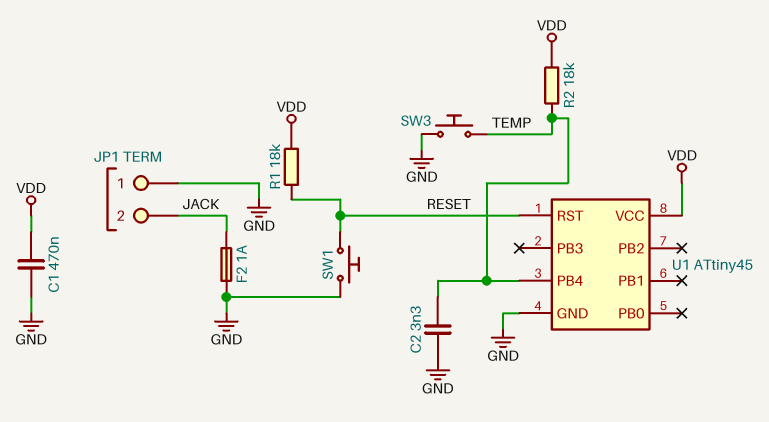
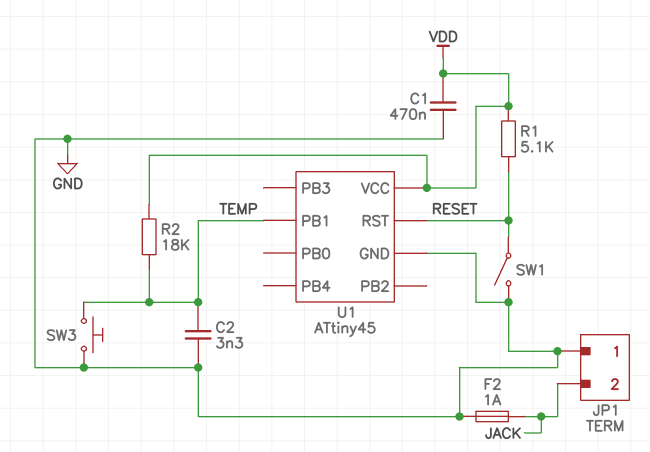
R1: 18k (RESET, VDD) -> 5.1k (RESET, VDD)
SW1: button (GND, RESET) -> switch (GND, RESET)
U1 pin PB1: none -> TEMP
U1 pin PB4: TEMP -> none

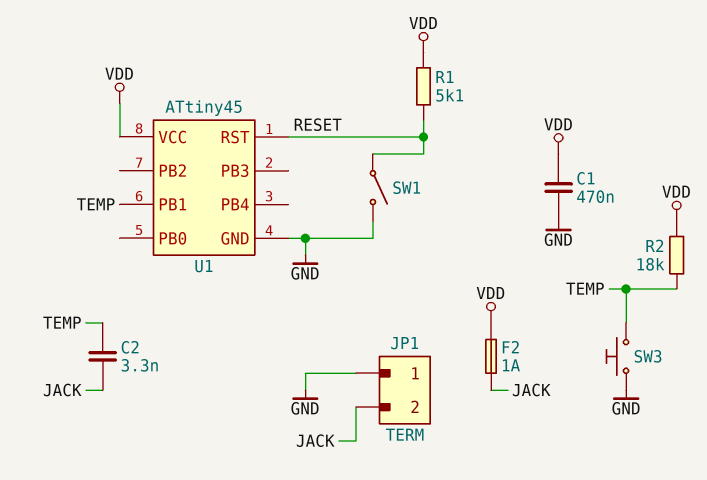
C2: 3.3nF (GND, TEMP) -> 3.3nF (JACK, TEMP)
F2: 1A (GND, JACK) -> 1A (JACK, VDD)

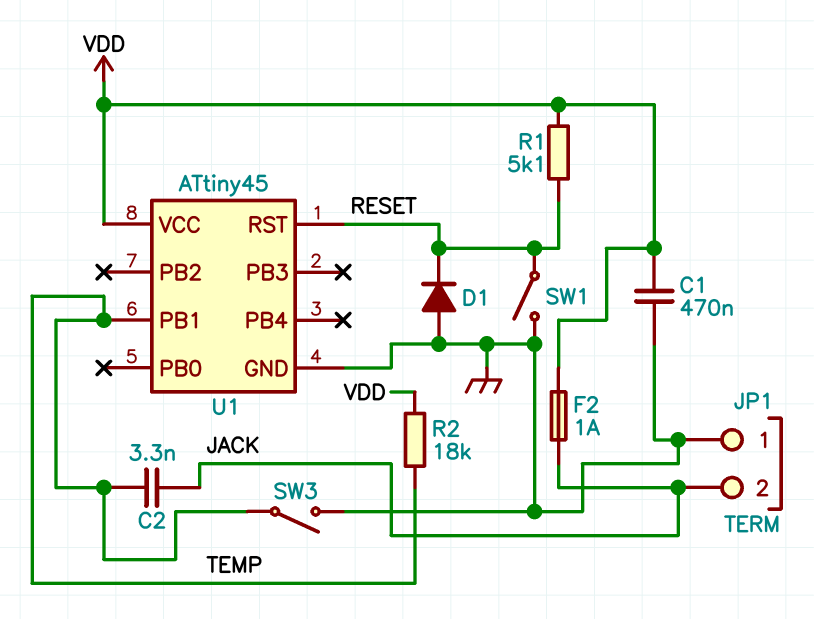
D1: none -> diode (A GND, K RESET)
SW3: button (GND, TEMP) -> switch (GND, TEMP)

